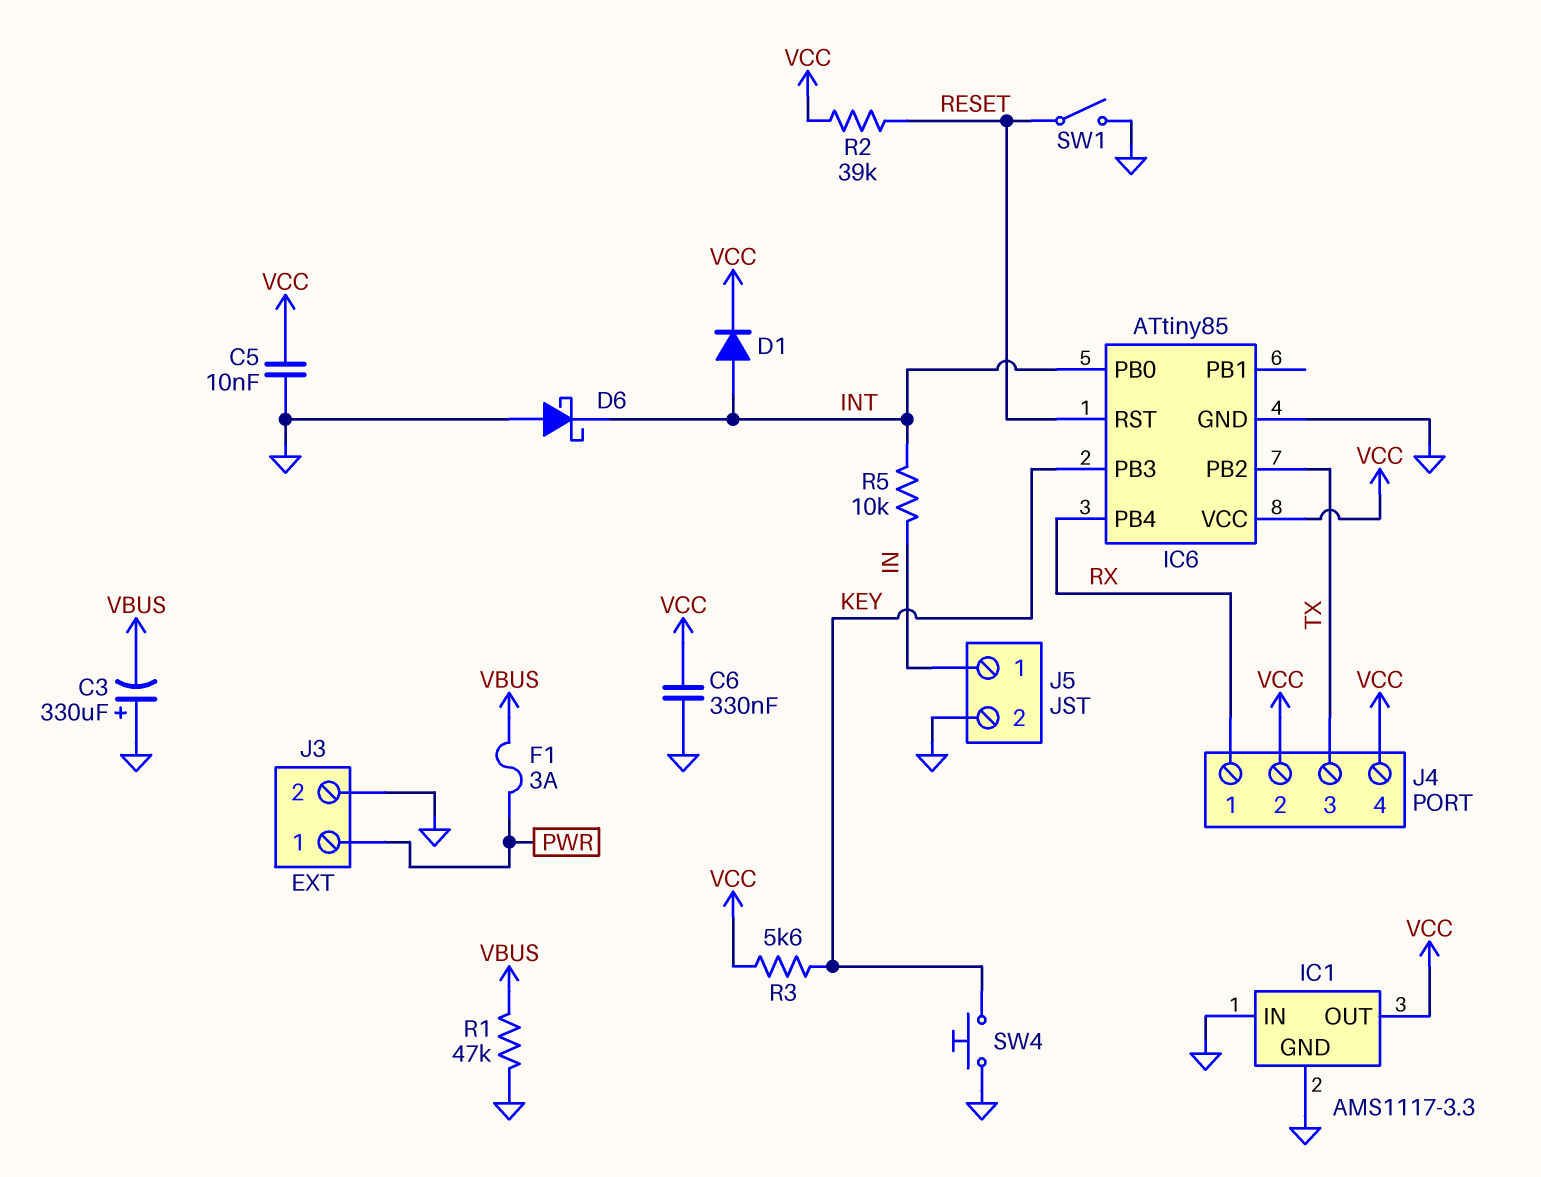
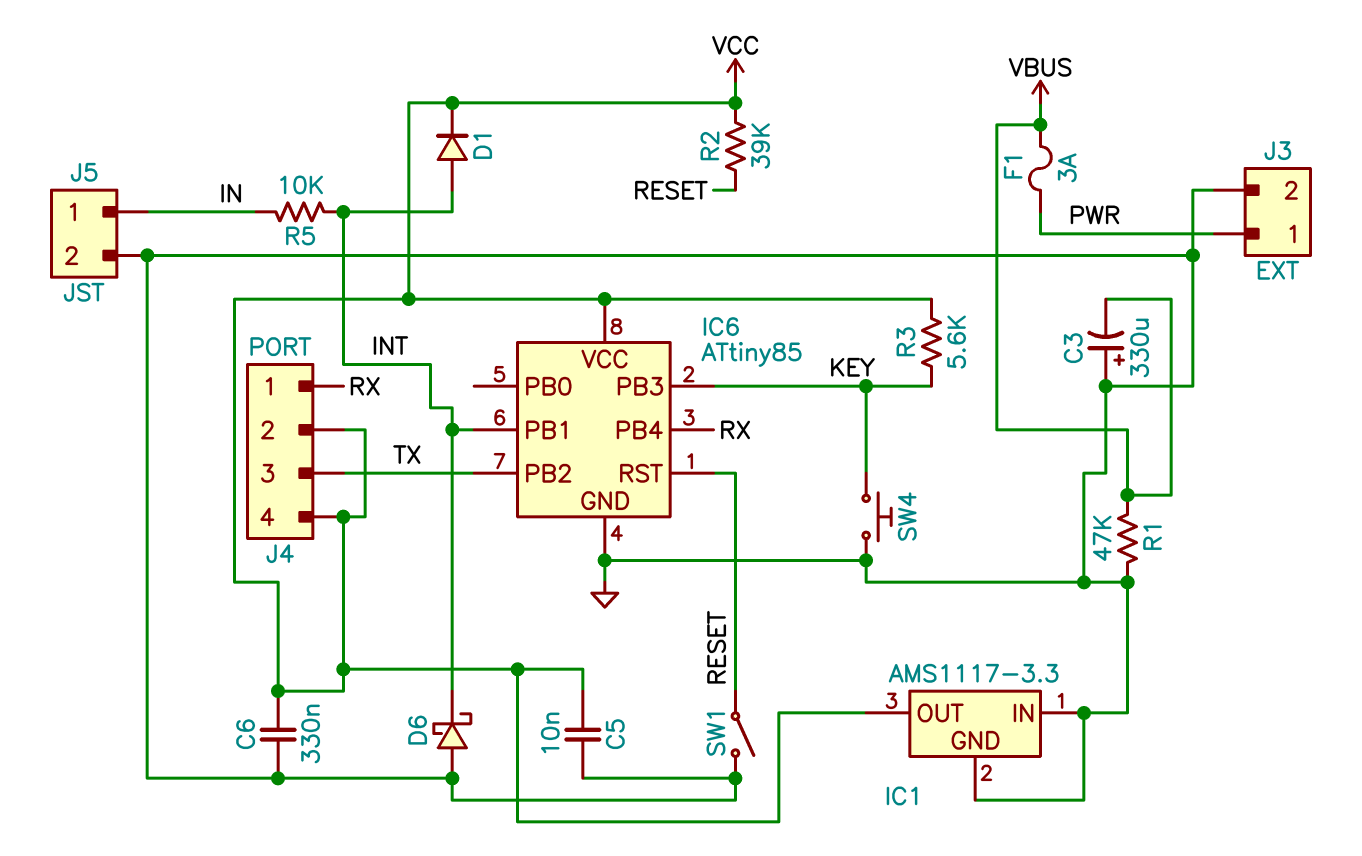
IC6 pin PB0: INT -> none
IC6 pin PB1: none -> INT

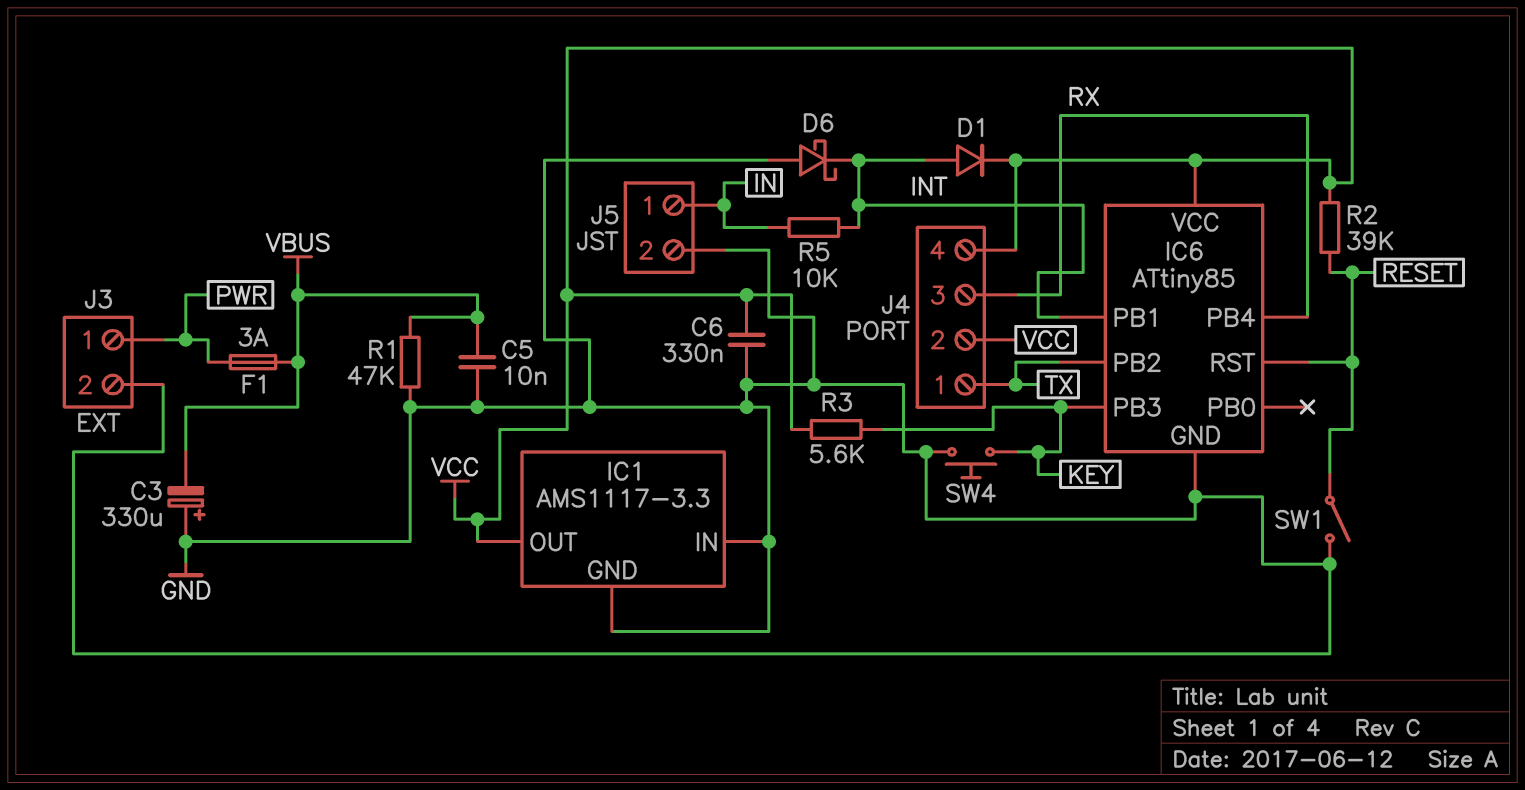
C5: 10nF (GND, VCC) -> 10nF (GND, VBUS)
J4 pin 1: RX -> TX
J4 pin 3: TX -> RX

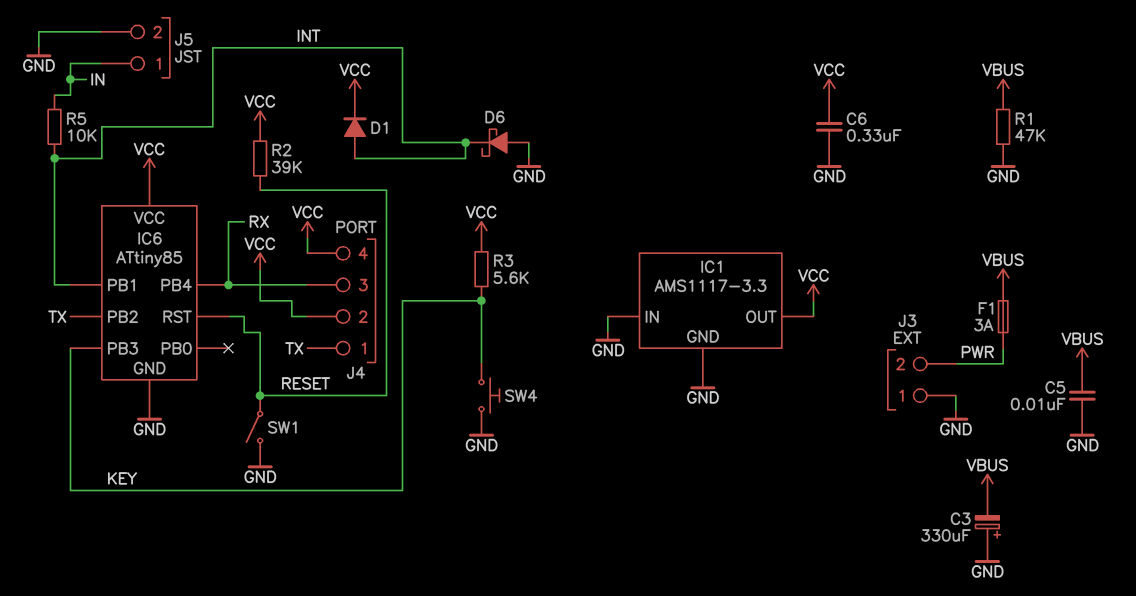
J3 pin 1: PWR -> GND
J3 pin 2: GND -> PWR

